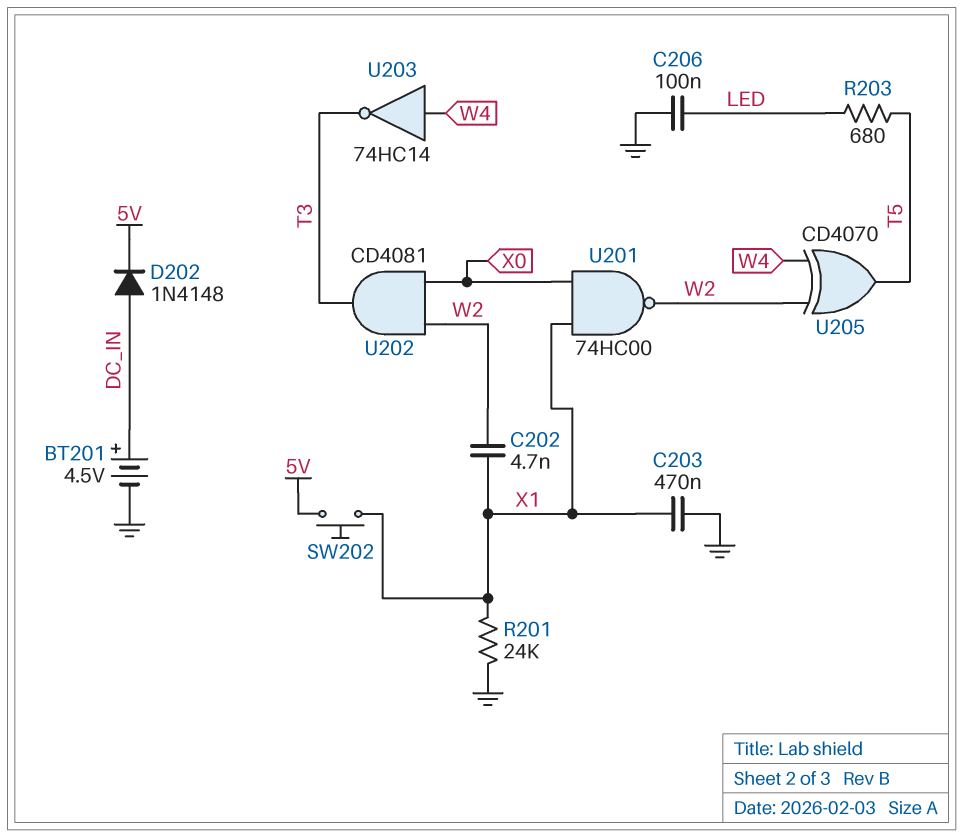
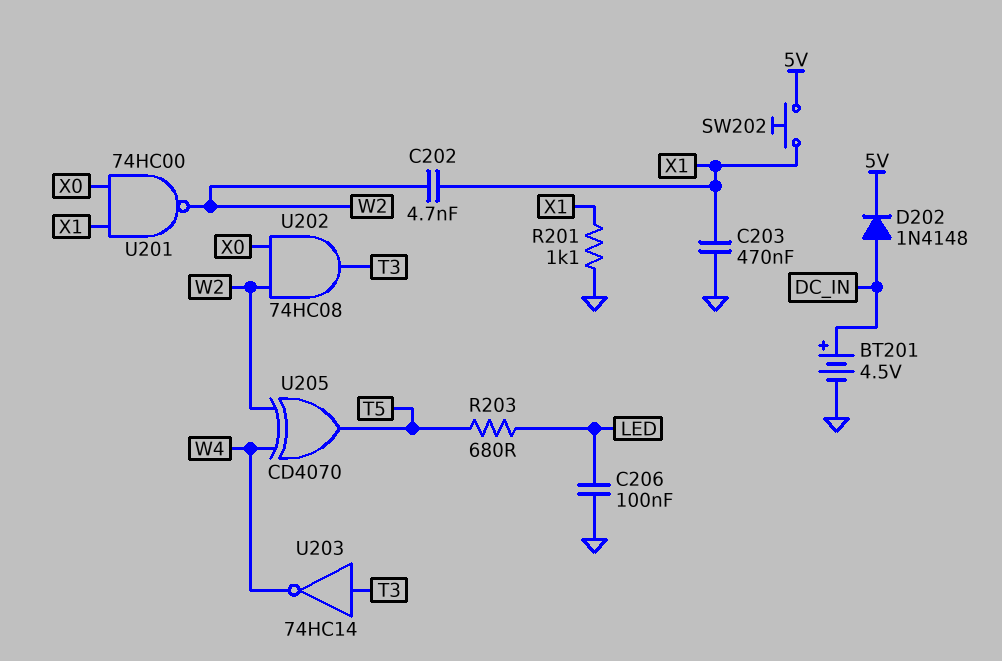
R201: 24k (GND, X1) -> 1.1k (GND, X1)
U202: AND CD4081 (in W2, in X0, out T3) -> AND 74HC08 (in W2, in X0, out T3)
U203: NOT 74HC14 (in W4, out T3) -> NOT 74HC14 (in T3, out W4)

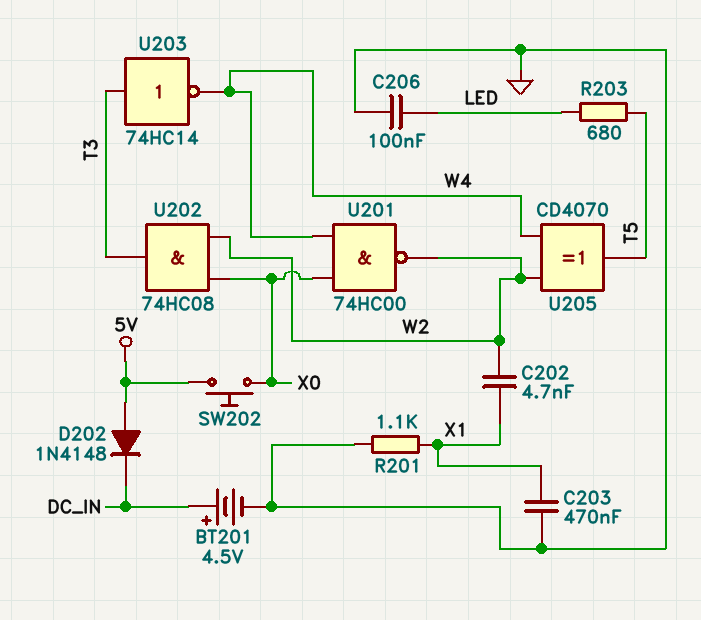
D202: diode 1N4148 (A DC_IN, K 5V) -> diode 1N4148 (A 5V, K DC_IN)
SW202: button (5V, X1) -> button (5V, X0)
U201: NAND 74HC00 (in X0, in X1, out W2) -> NAND 74HC00 (in W4, in X0, out W2)

